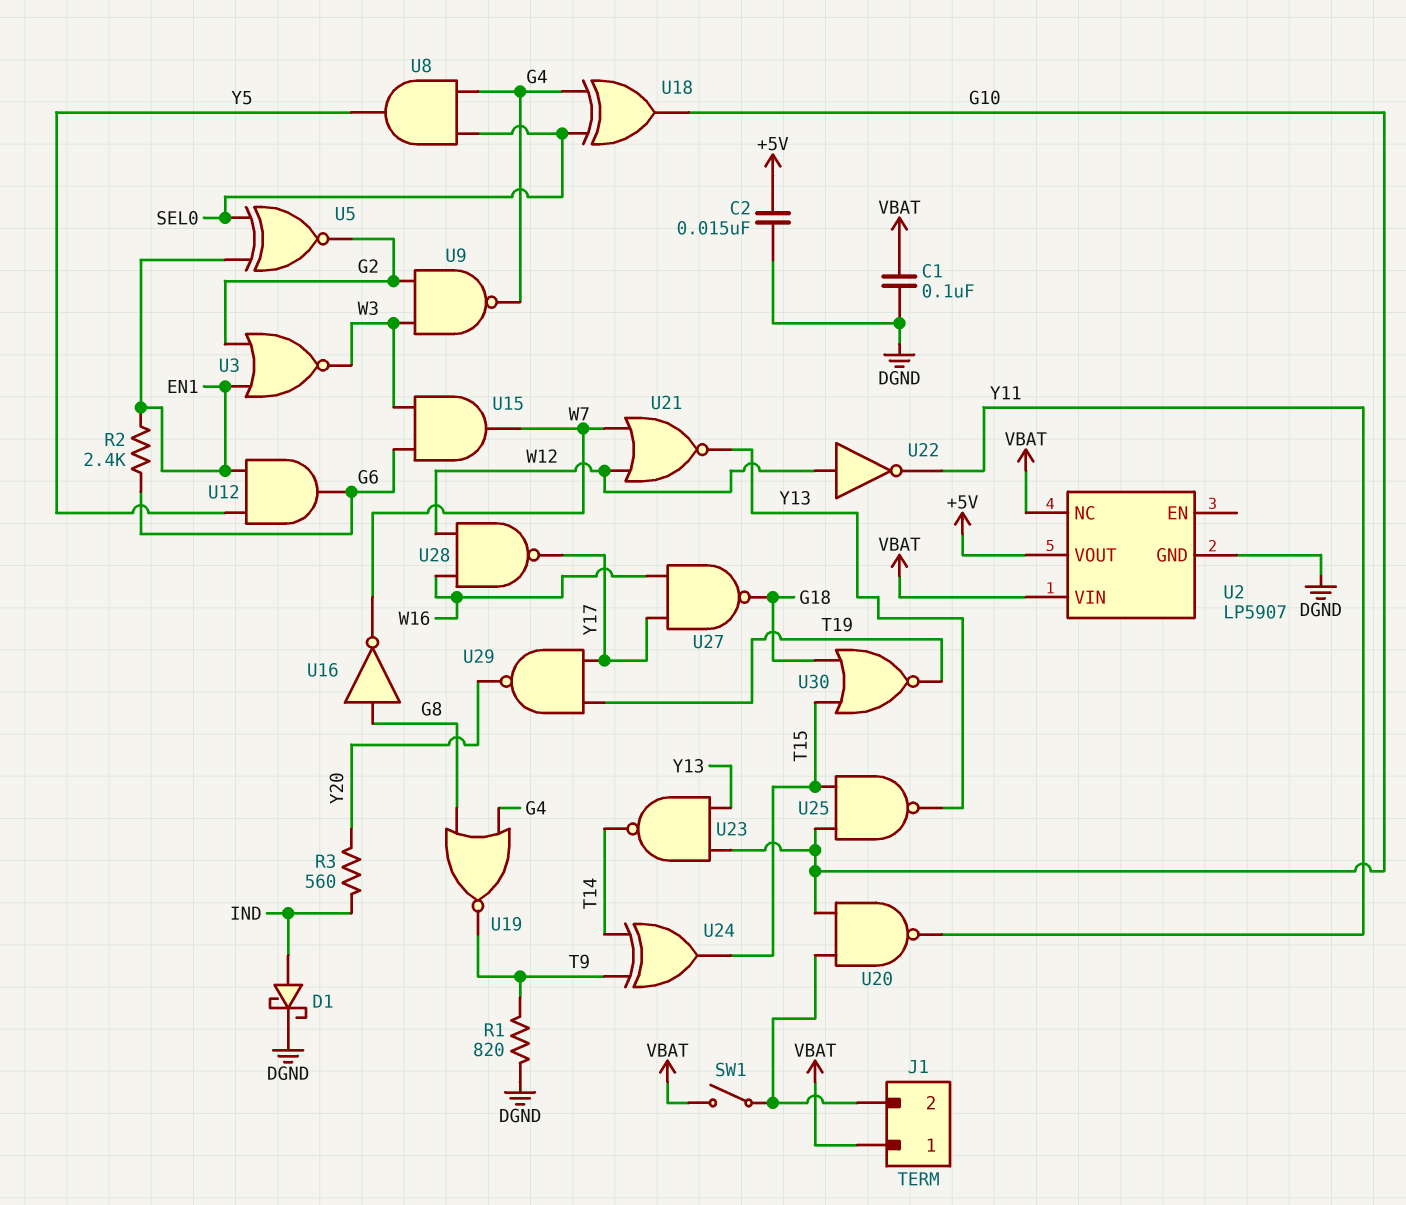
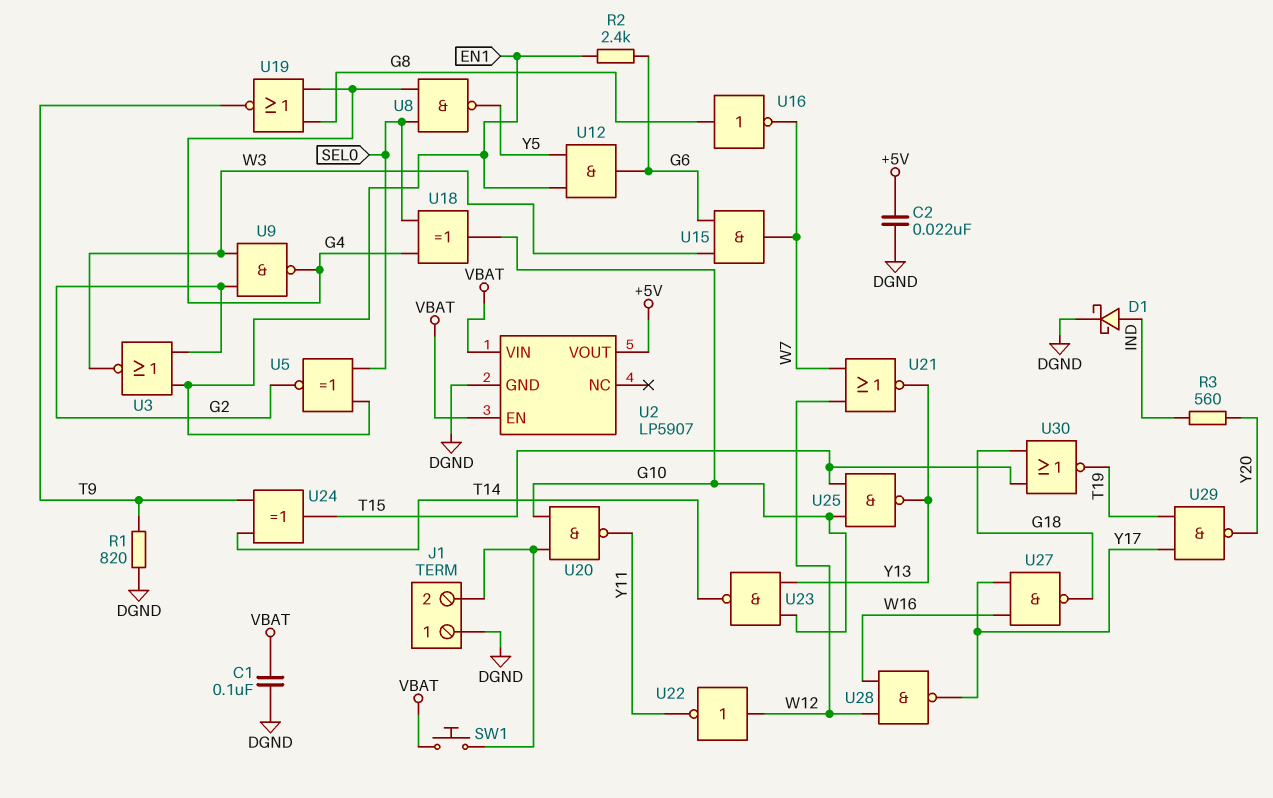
C2: 15nF (+5V, DGND) -> 22nF (+5V, DGND)
J1 pin 1: VBAT -> DGND
SW1: switch (J1/2, VBAT) -> button (J1/2, VBAT)
U2 pin EN: none -> VBAT
U2 pin NC: VBAT -> none
U8: AND (in G4, in SEL0, out Y5) -> NAND (in G4, in SEL0, out Y5)

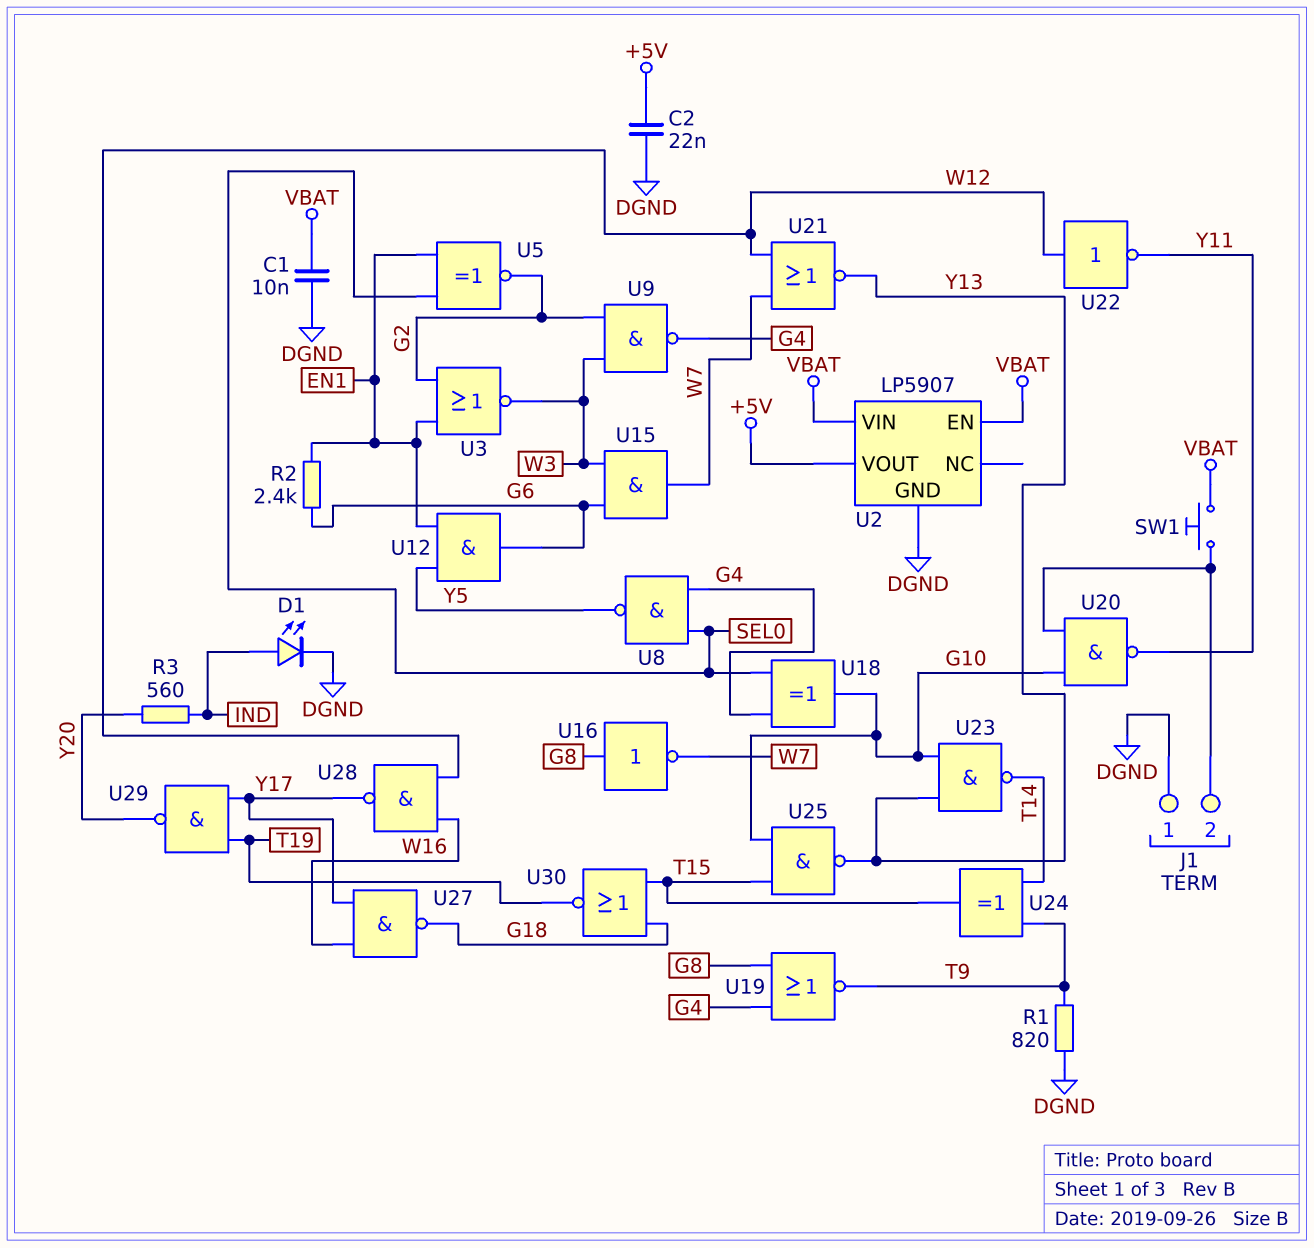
C1: 100nF (DGND, VBAT) -> 10nF (DGND, VBAT)
D1: schottky (A IND, K DGND) -> LED (A IND, K DGND)

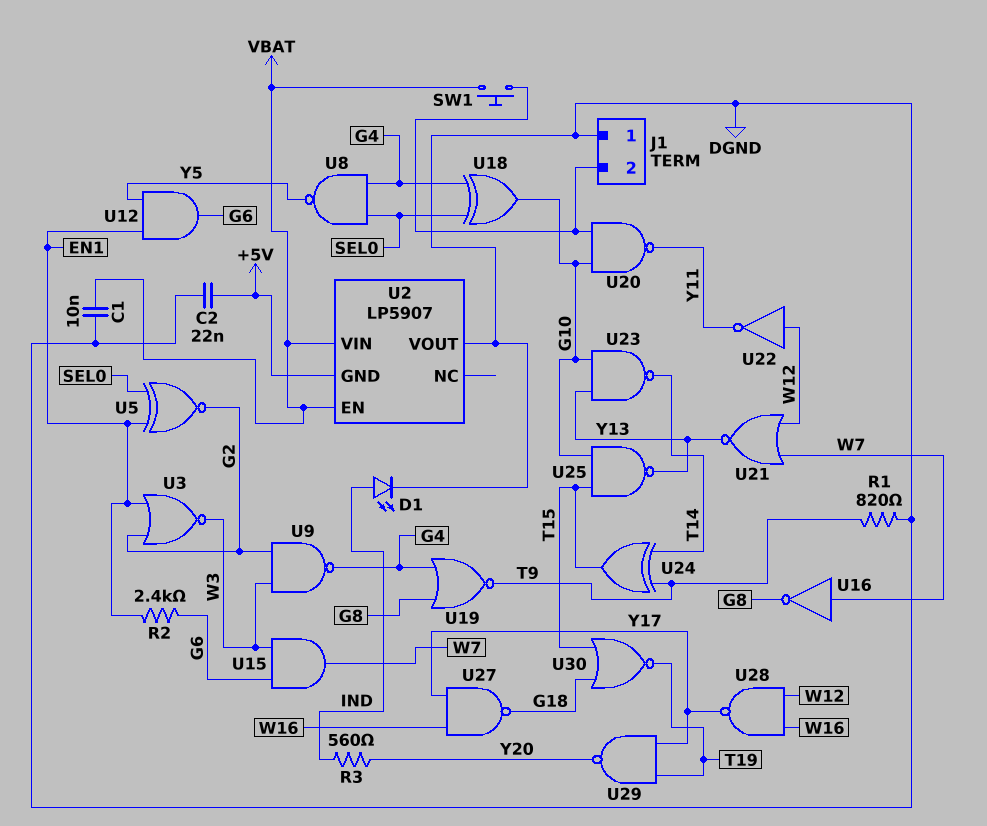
U2 pin GND: DGND -> +5V
U2 pin VOUT: +5V -> DGND
U16: NOT (in G8, out W7) -> NOT (in W7, out G8)

